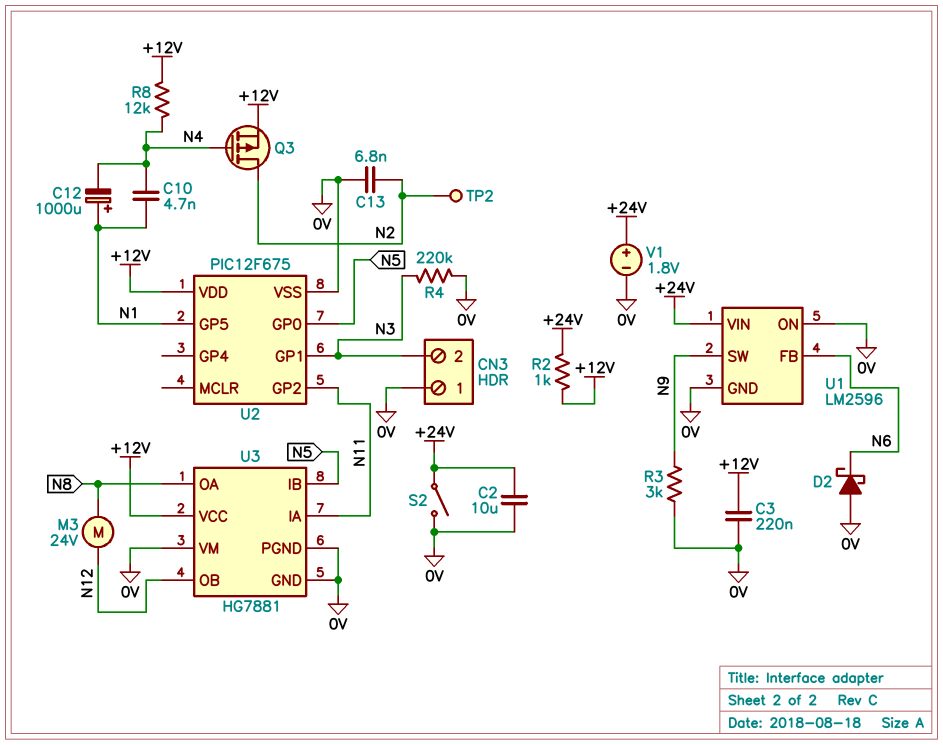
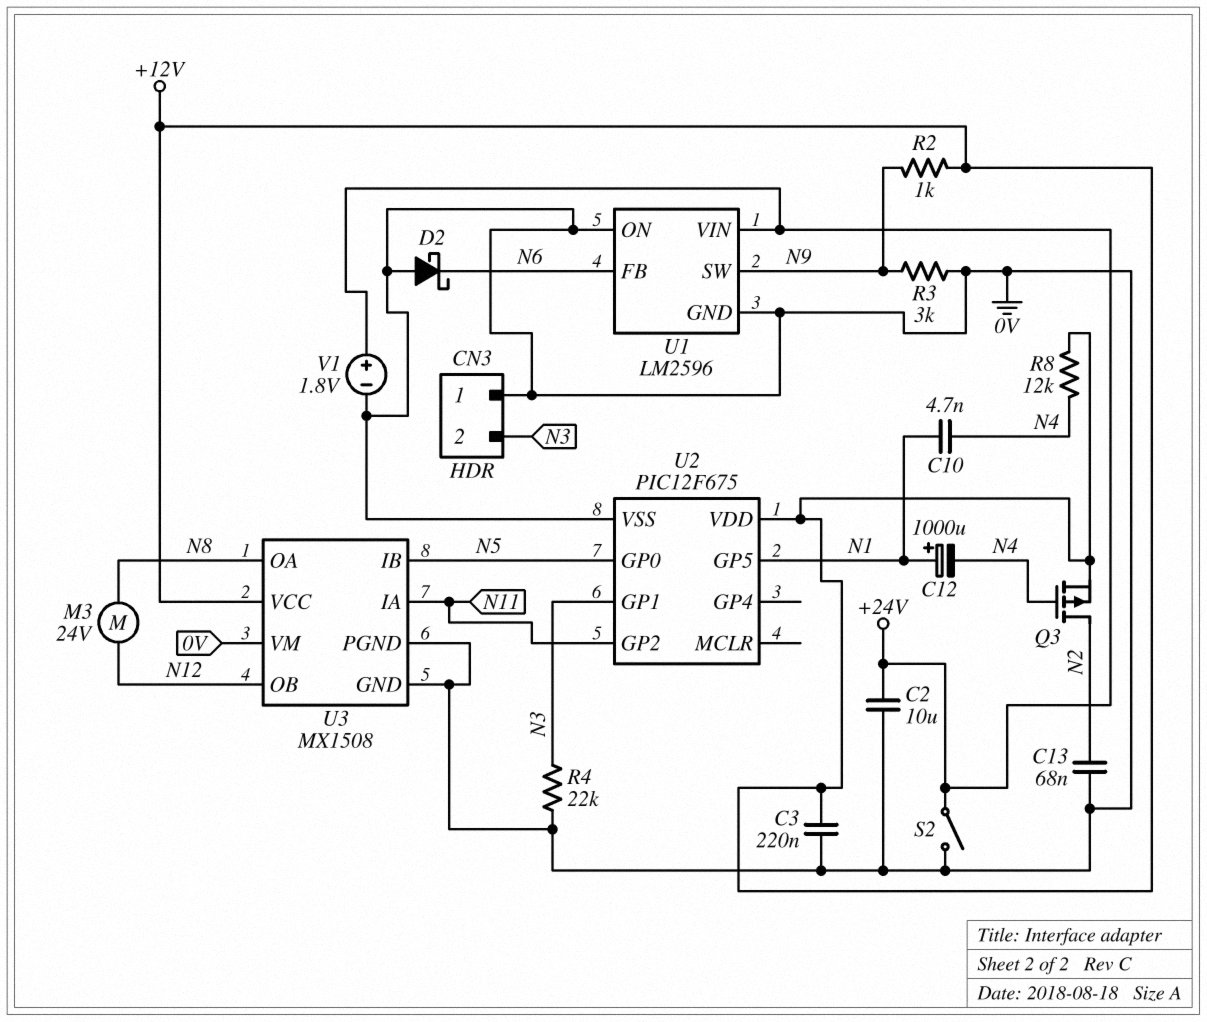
C13: 6.8nF (0V, N2) -> 68nF (0V, N2)
R2: 1k (+12V, +24V) -> 1k (+12V, N9)
R4: 220k (0V, N3) -> 22k (0V, N3)
TP2: test point (N2) -> none
U3: HG7881 -> MX1508

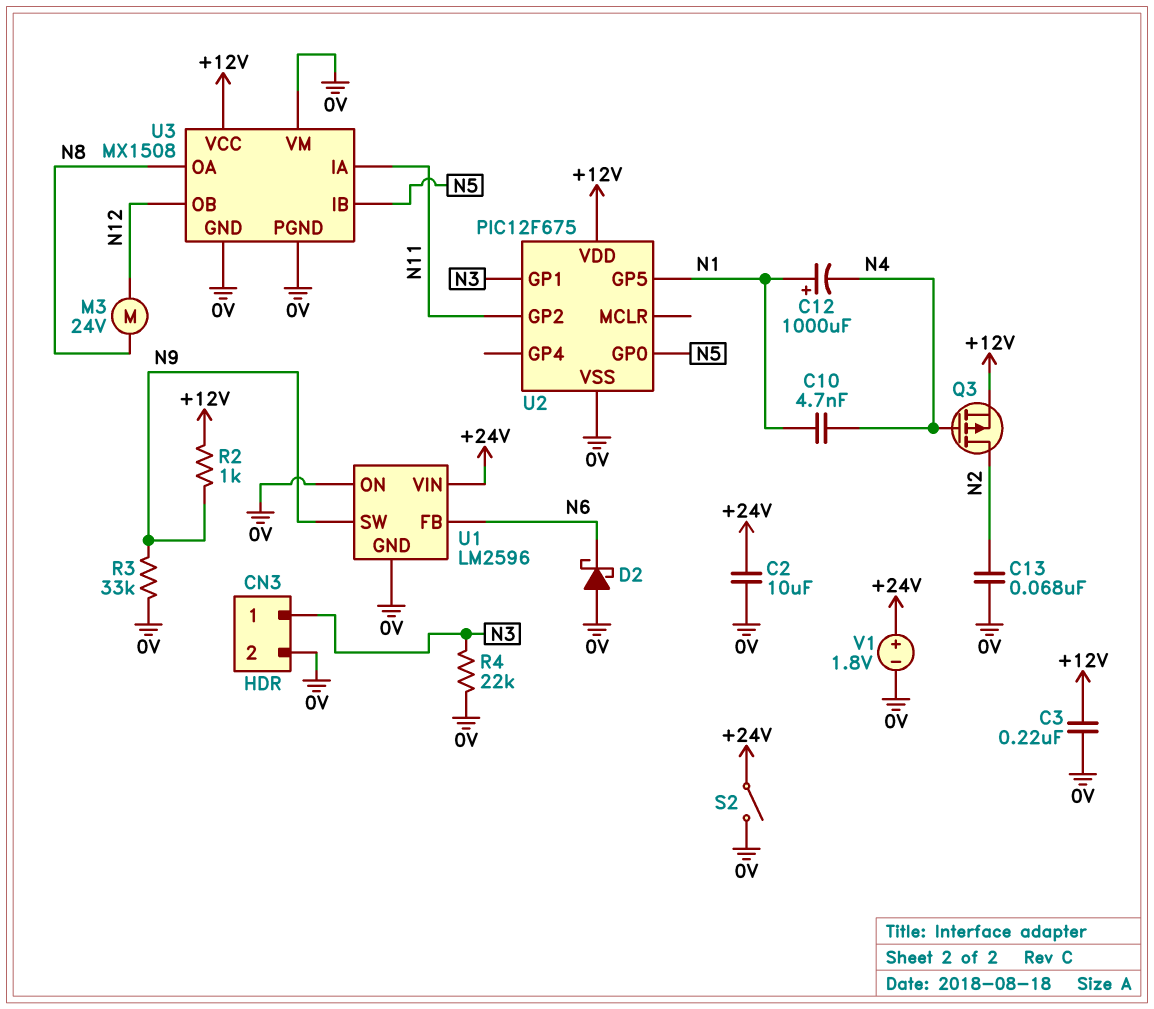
CN3 pin 1: 0V -> N3
CN3 pin 2: N3 -> 0V
R3: 3k (0V, N9) -> 33k (0V, N9)
R8: 12k (+12V, N4) -> none

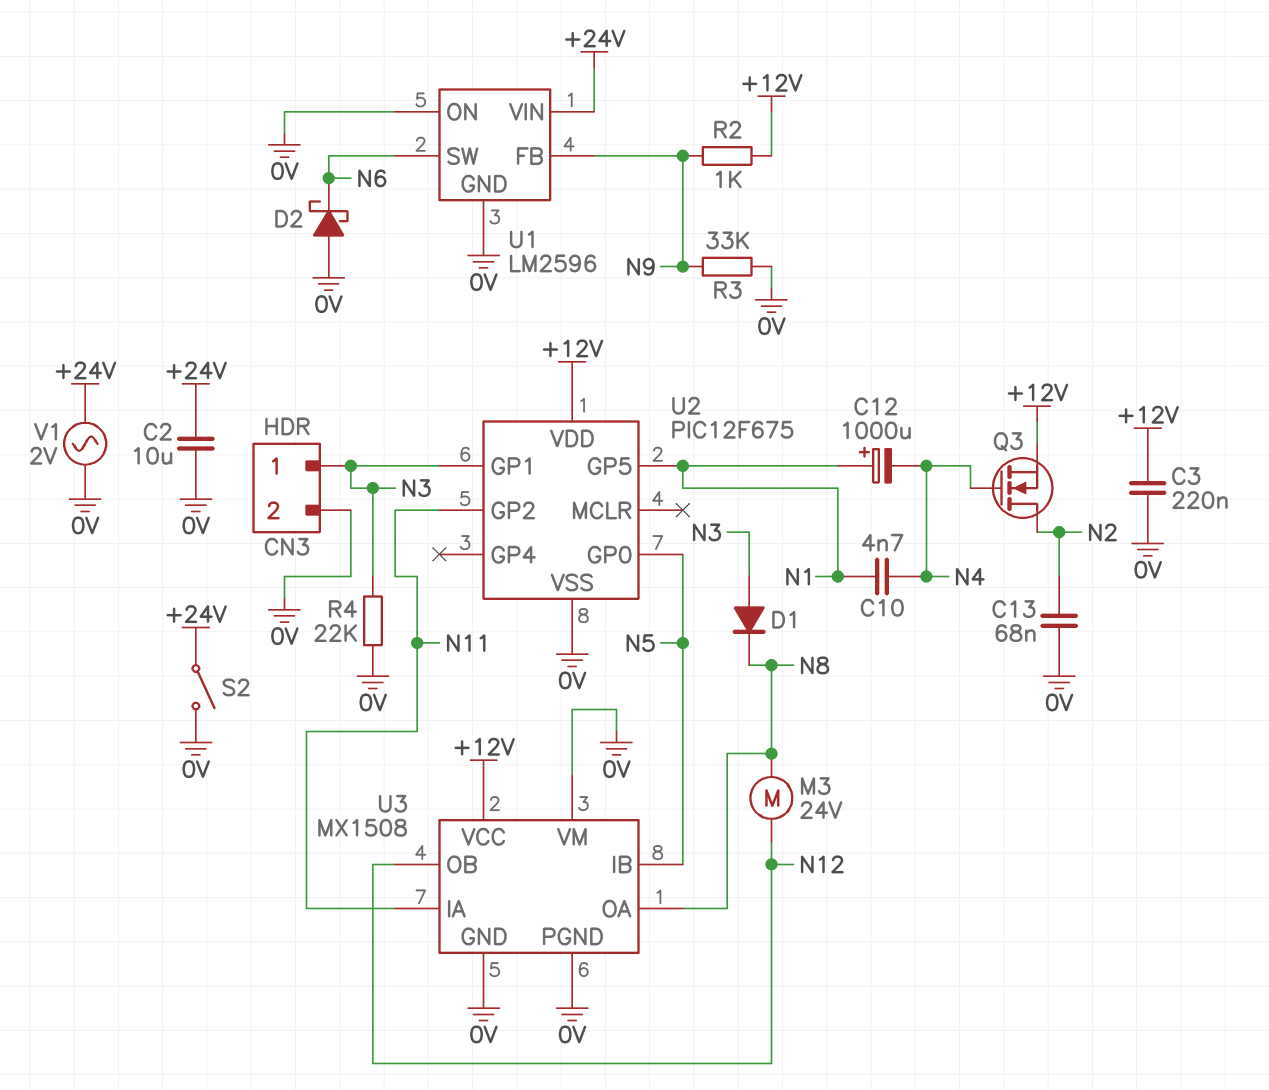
D1: none -> diode (A N3, K N8)
Q3: PMOS (G N4, D N2, S +12V) -> NMOS (G N4, D N2, S +12V)
U1 pin FB: N6 -> N9
U1 pin SW: N9 -> N6
V1: 1.8V (plus +24V, minus 0V) -> AC 2V (+24V, 0V)

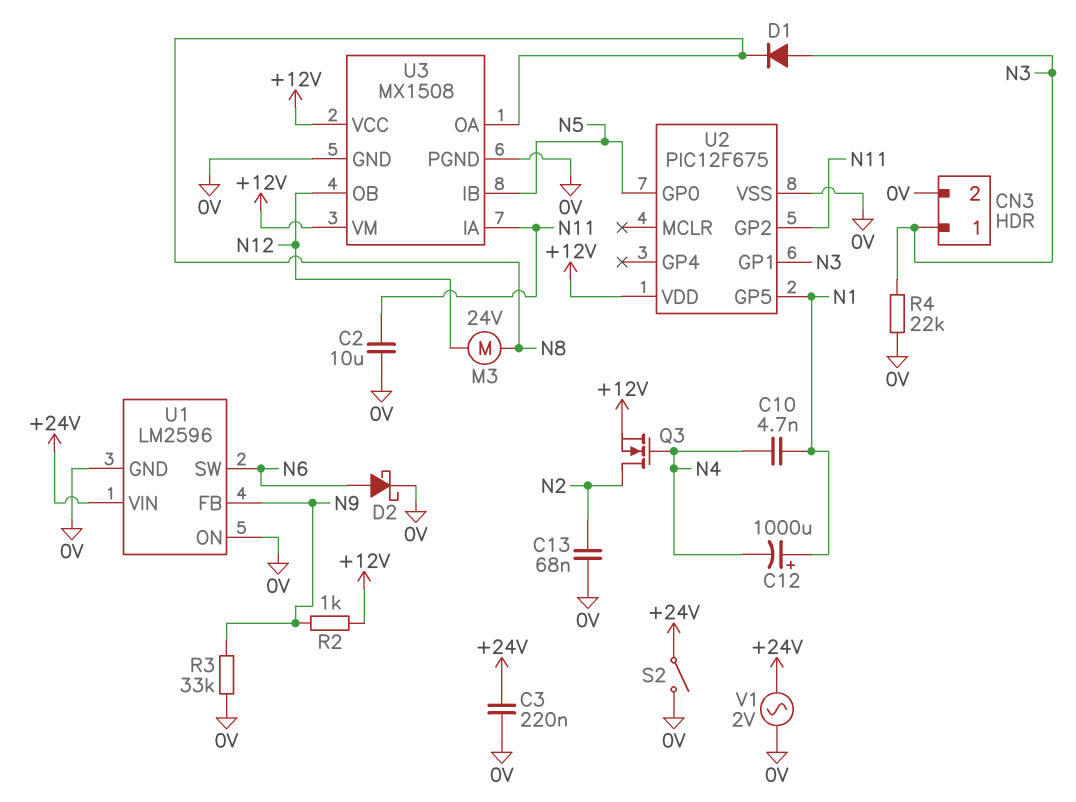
C2: 10uF (+24V, 0V) -> 10uF (0V, N11)
C3: 220nF (+12V, 0V) -> 220nF (+24V, 0V)
D2: schottky (A 0V, K N6) -> schottky (A N6, K 0V)
U3 pin VM: 0V -> +12V

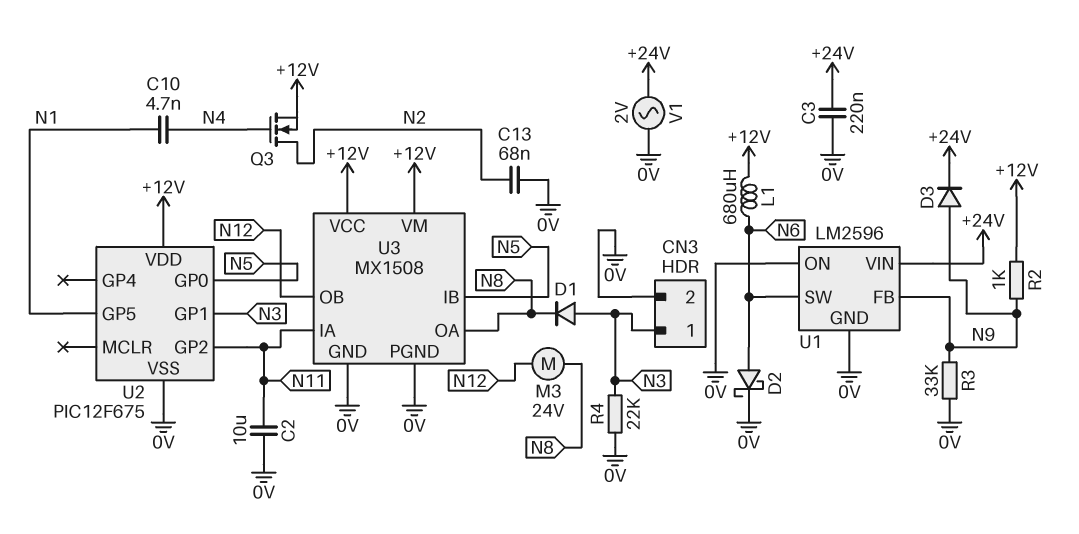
C12: 1000uF (plus N1, minus N4) -> none
D3: none -> diode (A N9, K +24V)
L1: none -> 680uH (+12V, N6)
S2: switch (+24V, 0V) -> none

